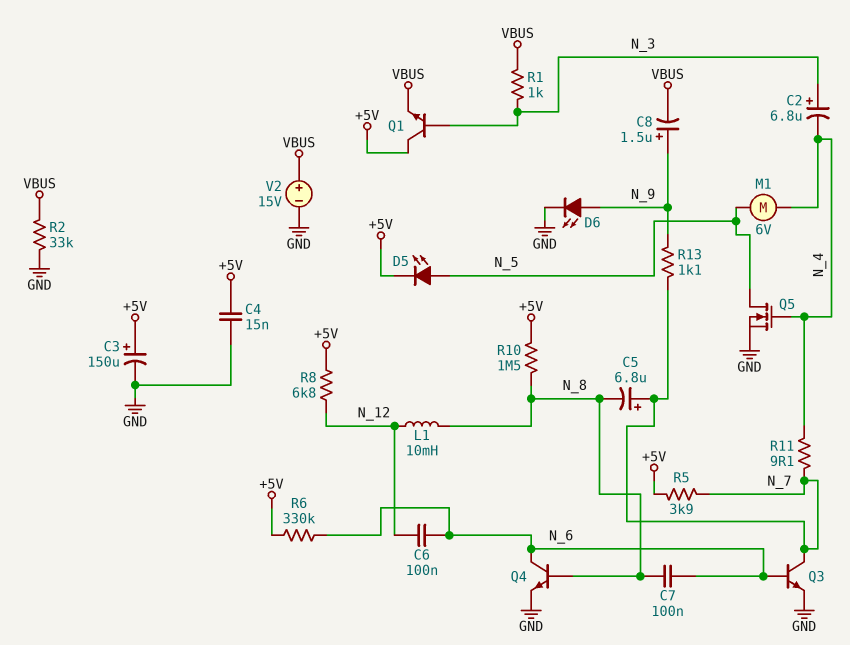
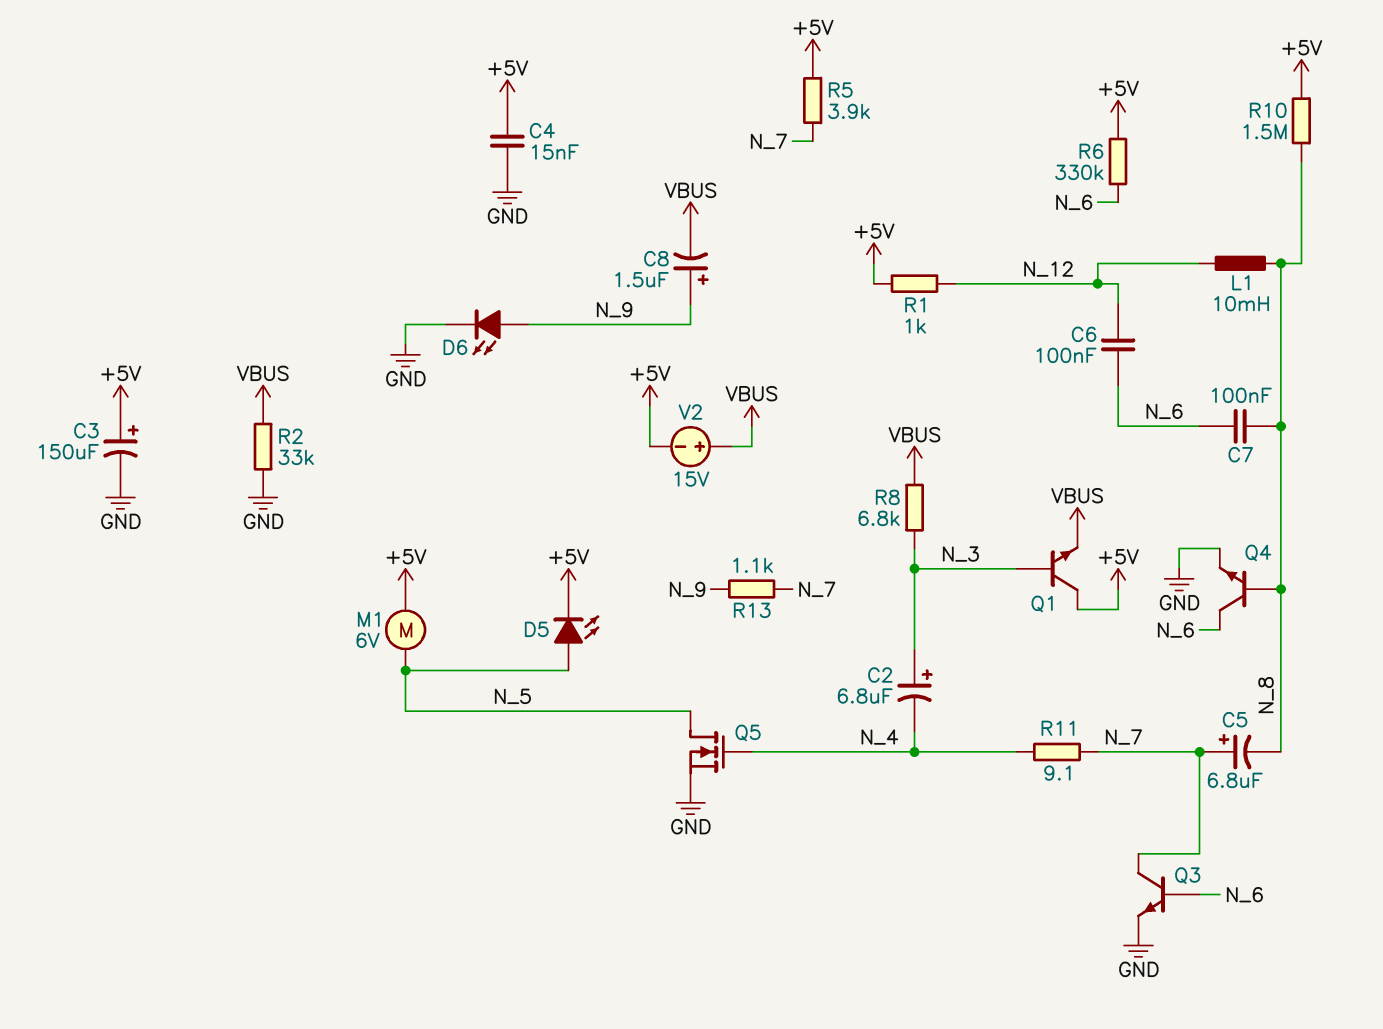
M1: motor 6V (N_4, N_5) -> motor 6V (+5V, N_5)
R1: 1k (N_3, VBUS) -> 1k (+5V, N_12)
R8: 6.8k (+5V, N_12) -> 6.8k (N_3, VBUS)
V2: 15V (plus VBUS, minus GND) -> 15V (plus VBUS, minus +5V)

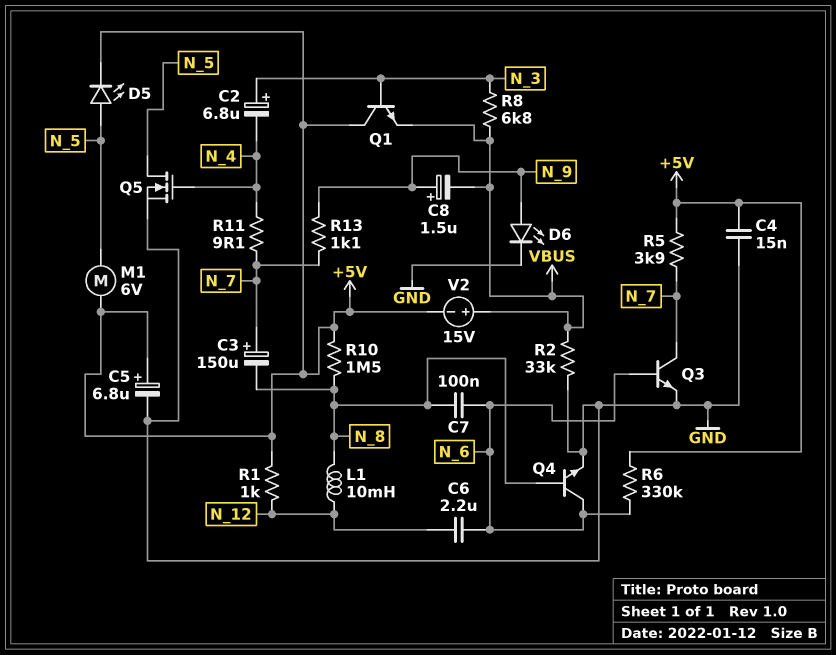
C3: 150uF (plus +5V, minus GND) -> 150uF (plus N_7, minus N_8)
C5: 6.8uF (plus N_7, minus N_8) -> 6.8uF (plus +5V, minus GND)
C6: 100nF (N_6, N_12) -> 2.2uF (N_6, N_12)

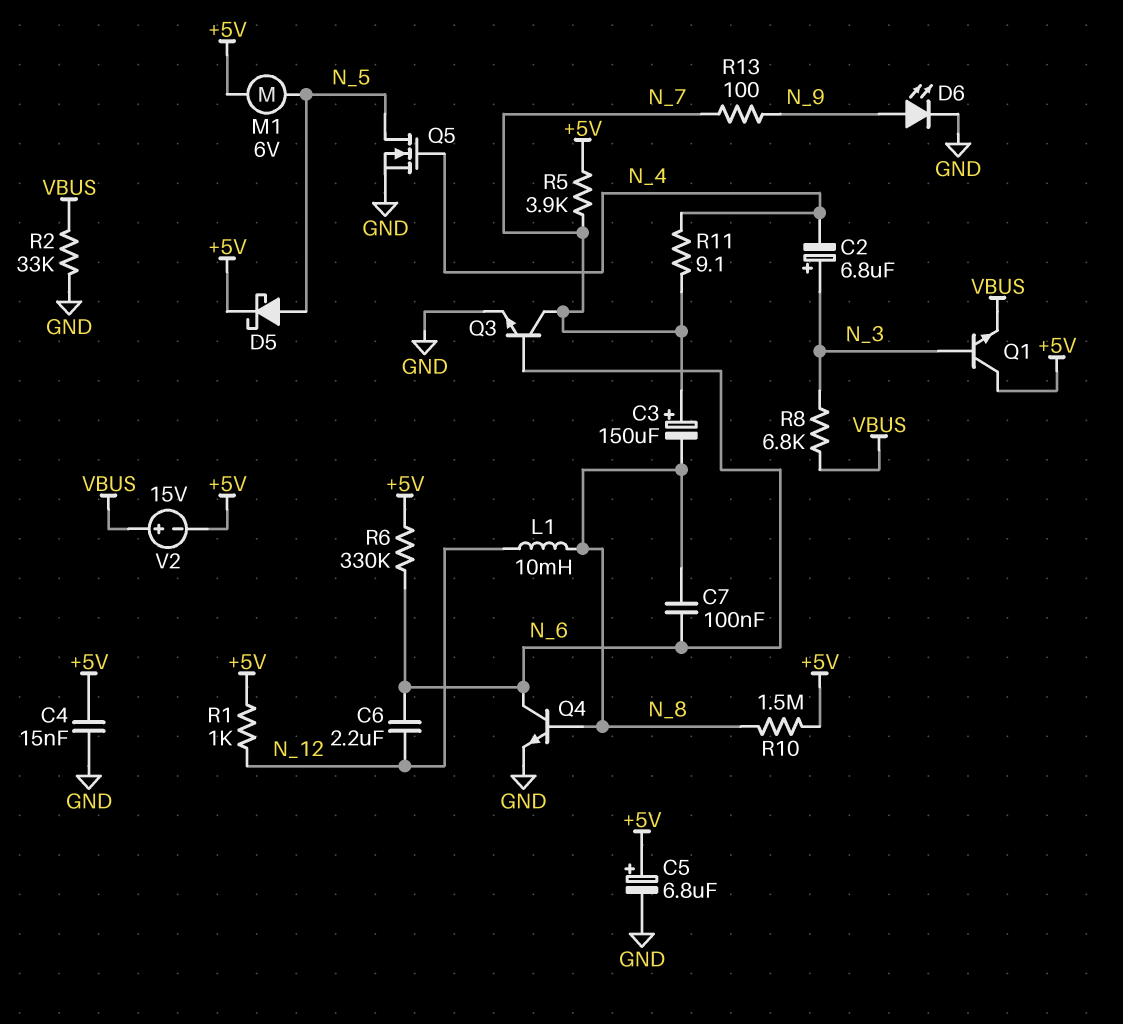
C8: 1.5uF (plus N_9, minus VBUS) -> none
D5: LED (A N_5, K +5V) -> schottky (A N_5, K +5V)
R13: 1.1k (N_7, N_9) -> 100 (N_7, N_9)

